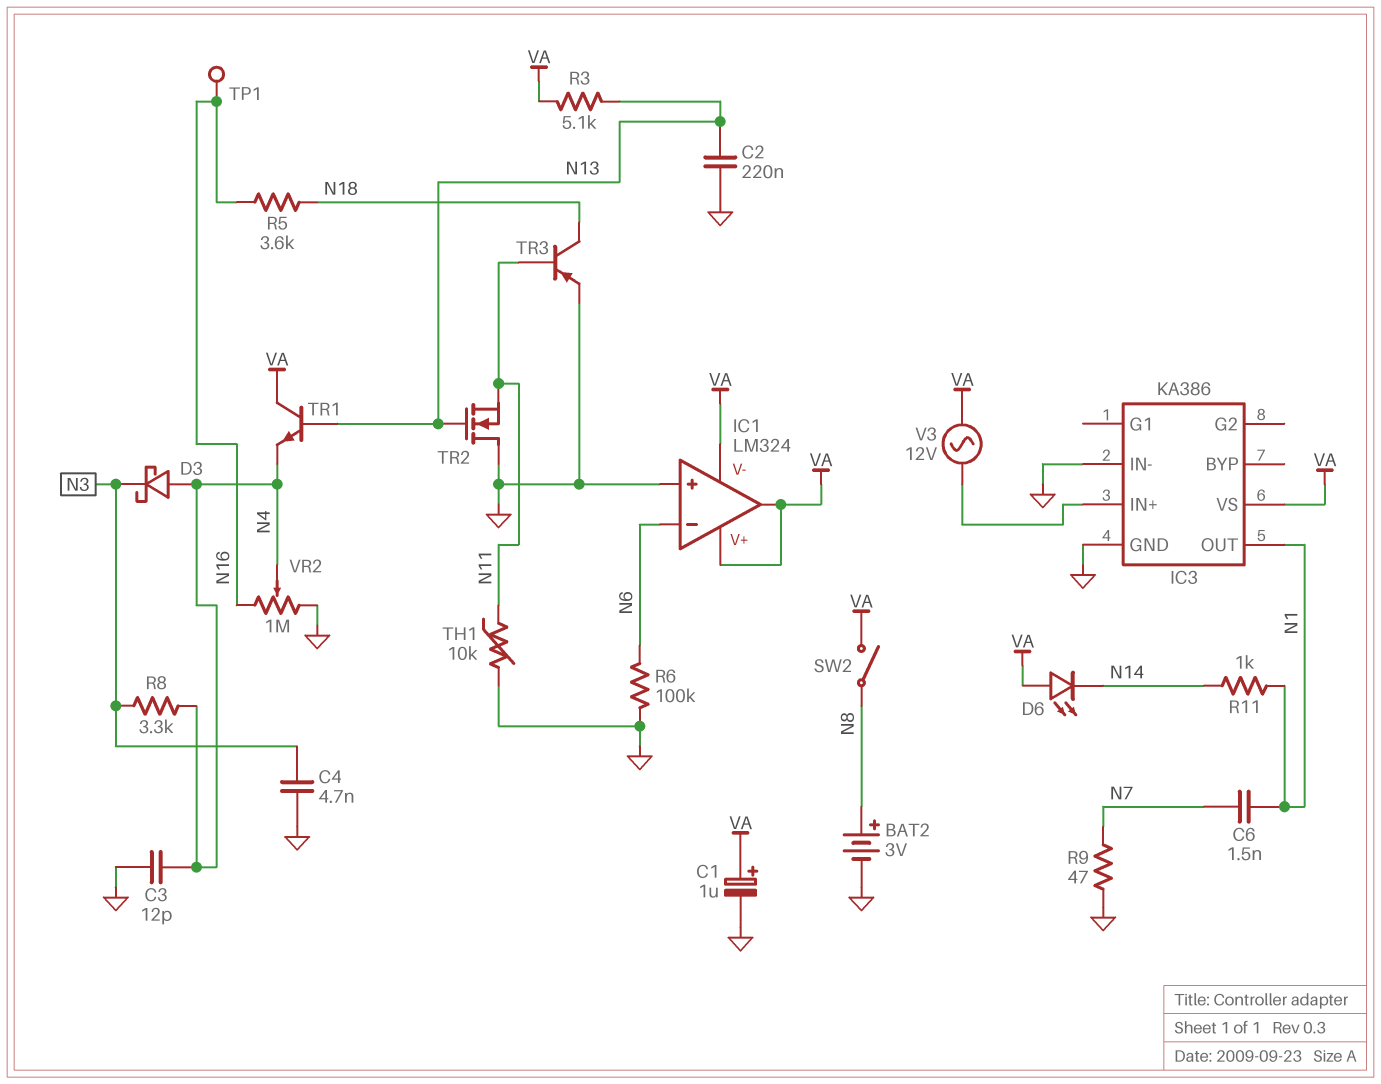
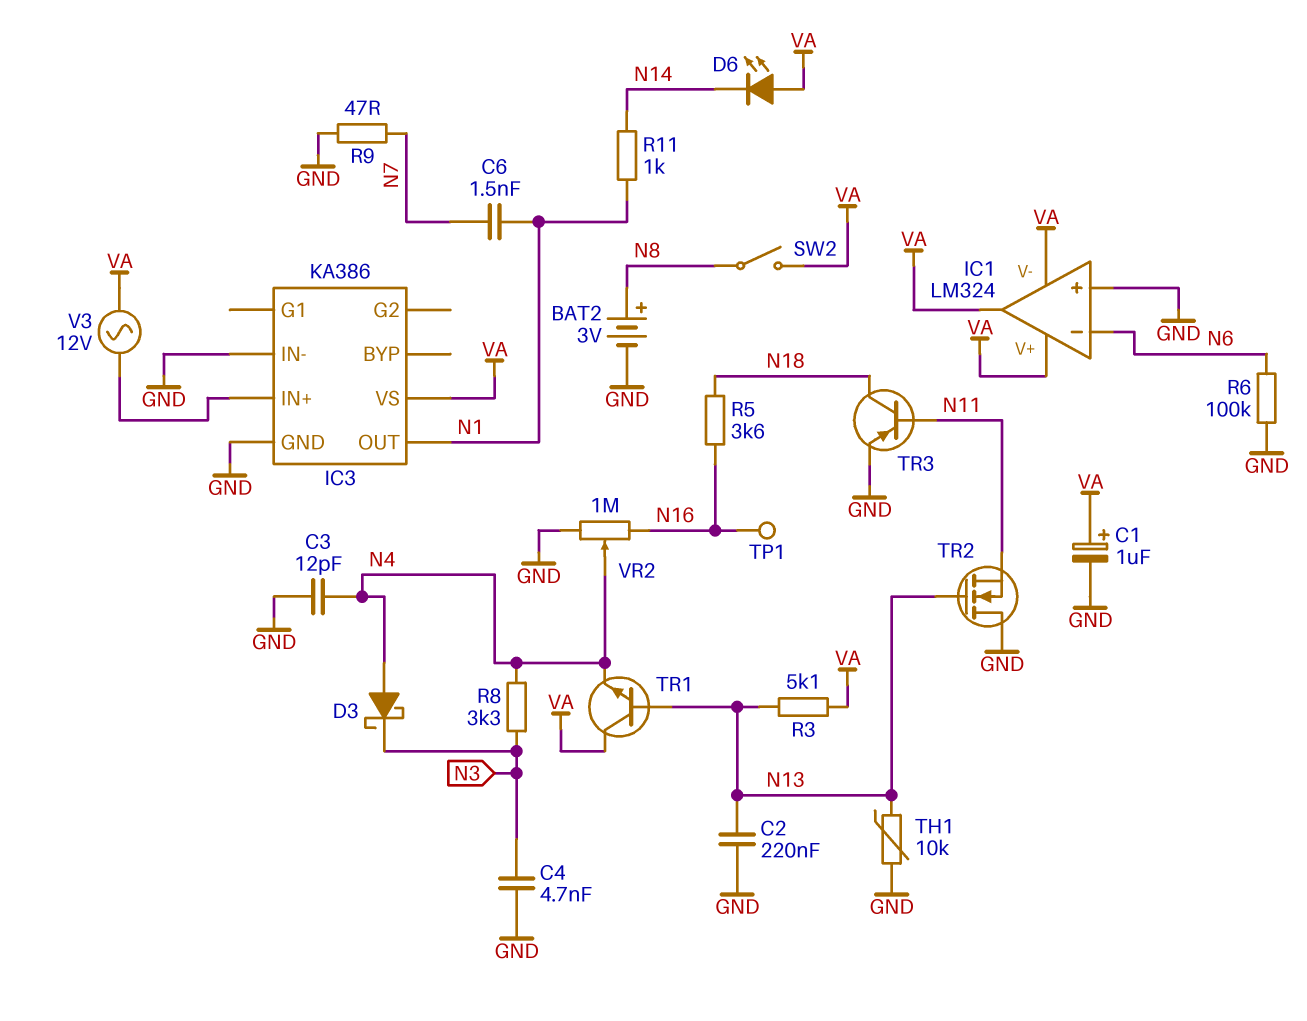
TH1: 10k (GND, N11) -> 10k (GND, N13)

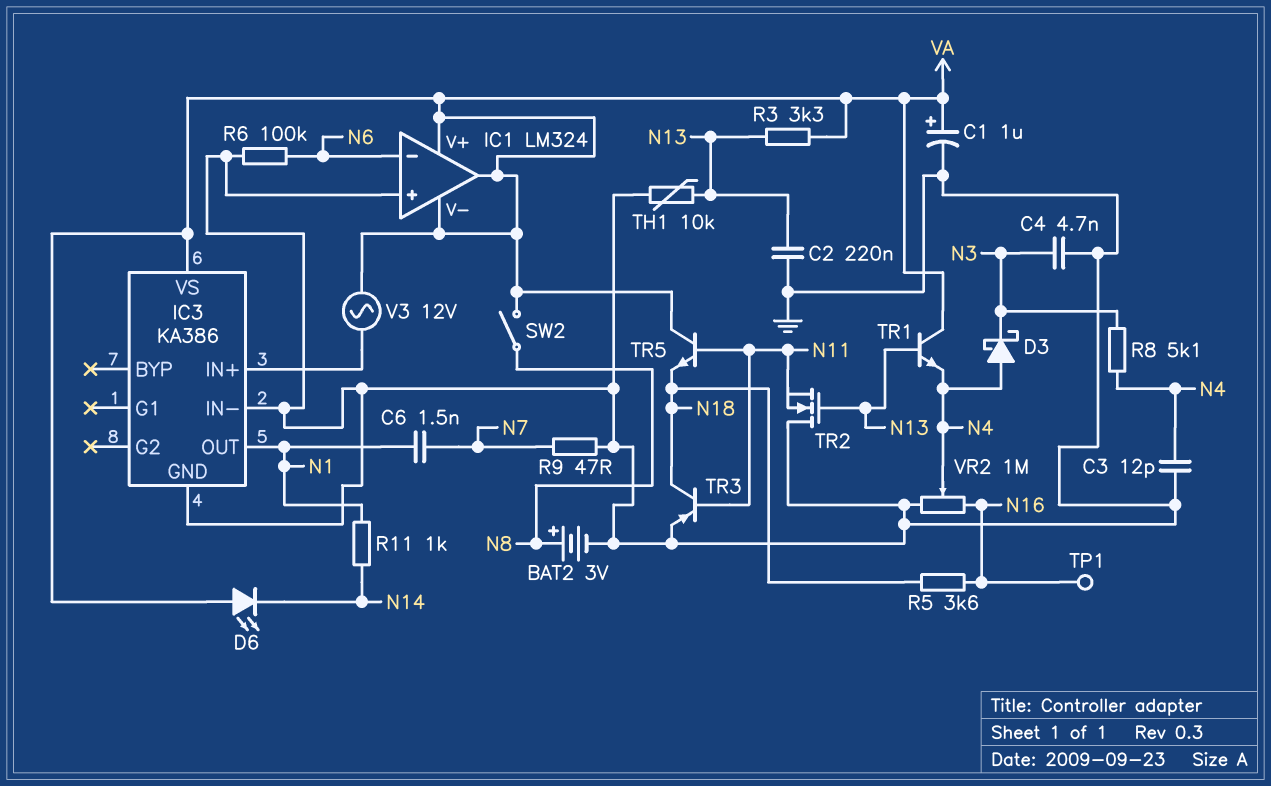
R3: 5.1k (N13, VA) -> 3.3k (N13, VA)
R8: 3.3k (N3, N4) -> 5.1k (N3, N4)
TR5: none -> NPN (B N11, C VA, E N18)

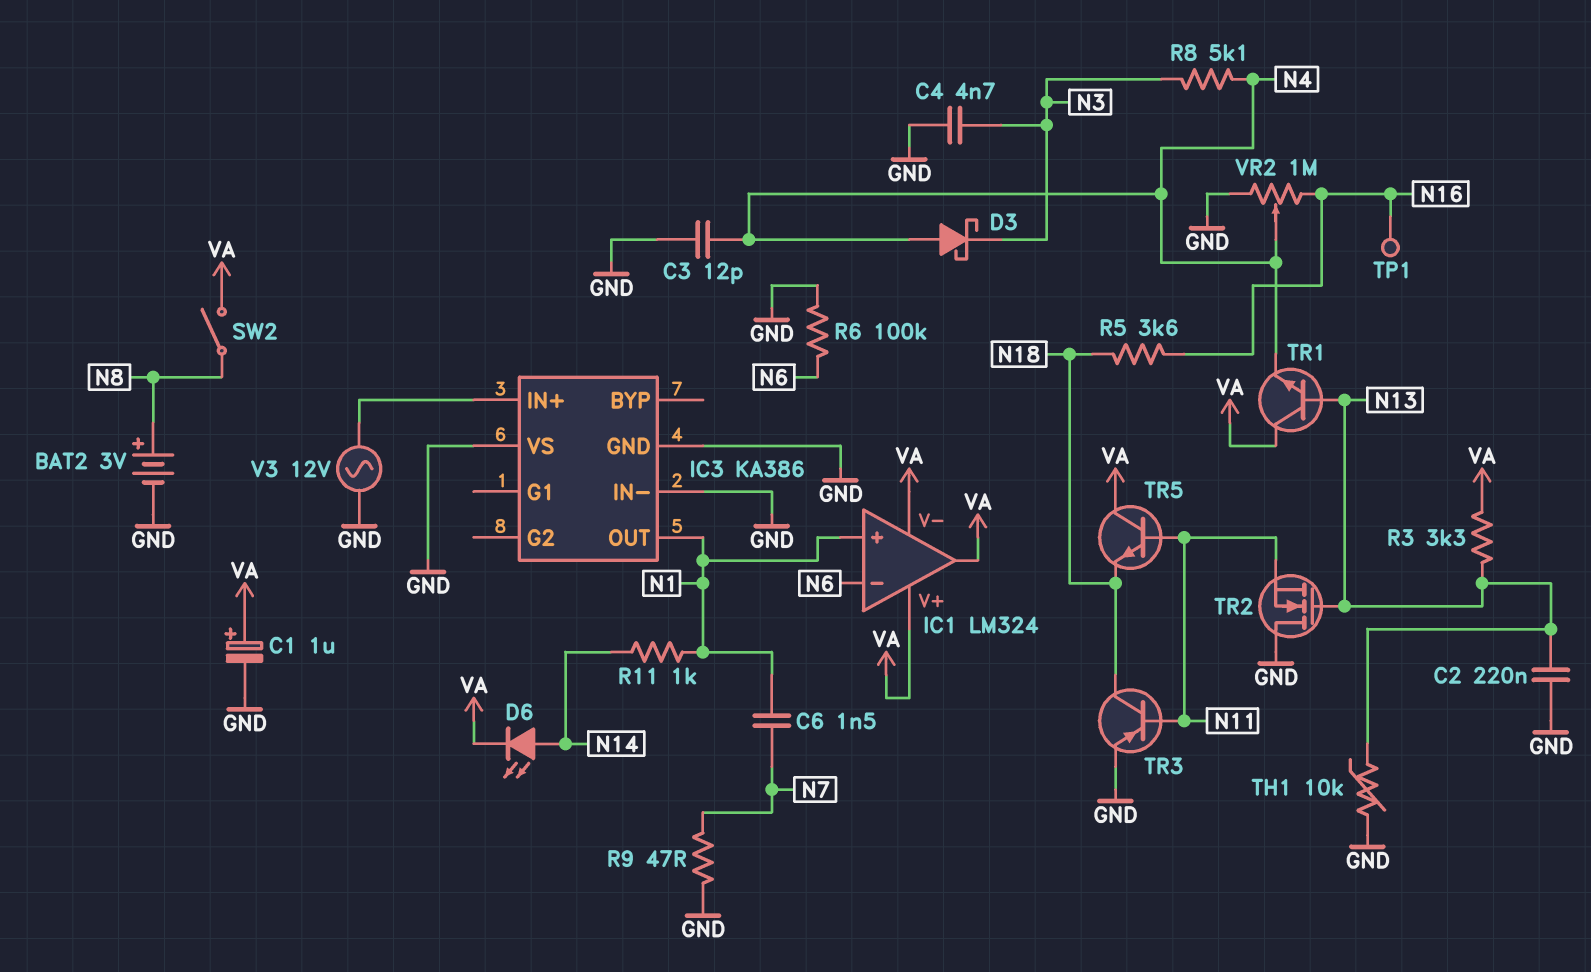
D6: LED (A VA, K N14) -> LED (A N14, K VA)
IC1 pin in+: GND -> N1
IC3 pin VS: VA -> GND
V3: AC 12V (IC3/IN+, VA) -> AC 12V (GND, IC3/IN+)

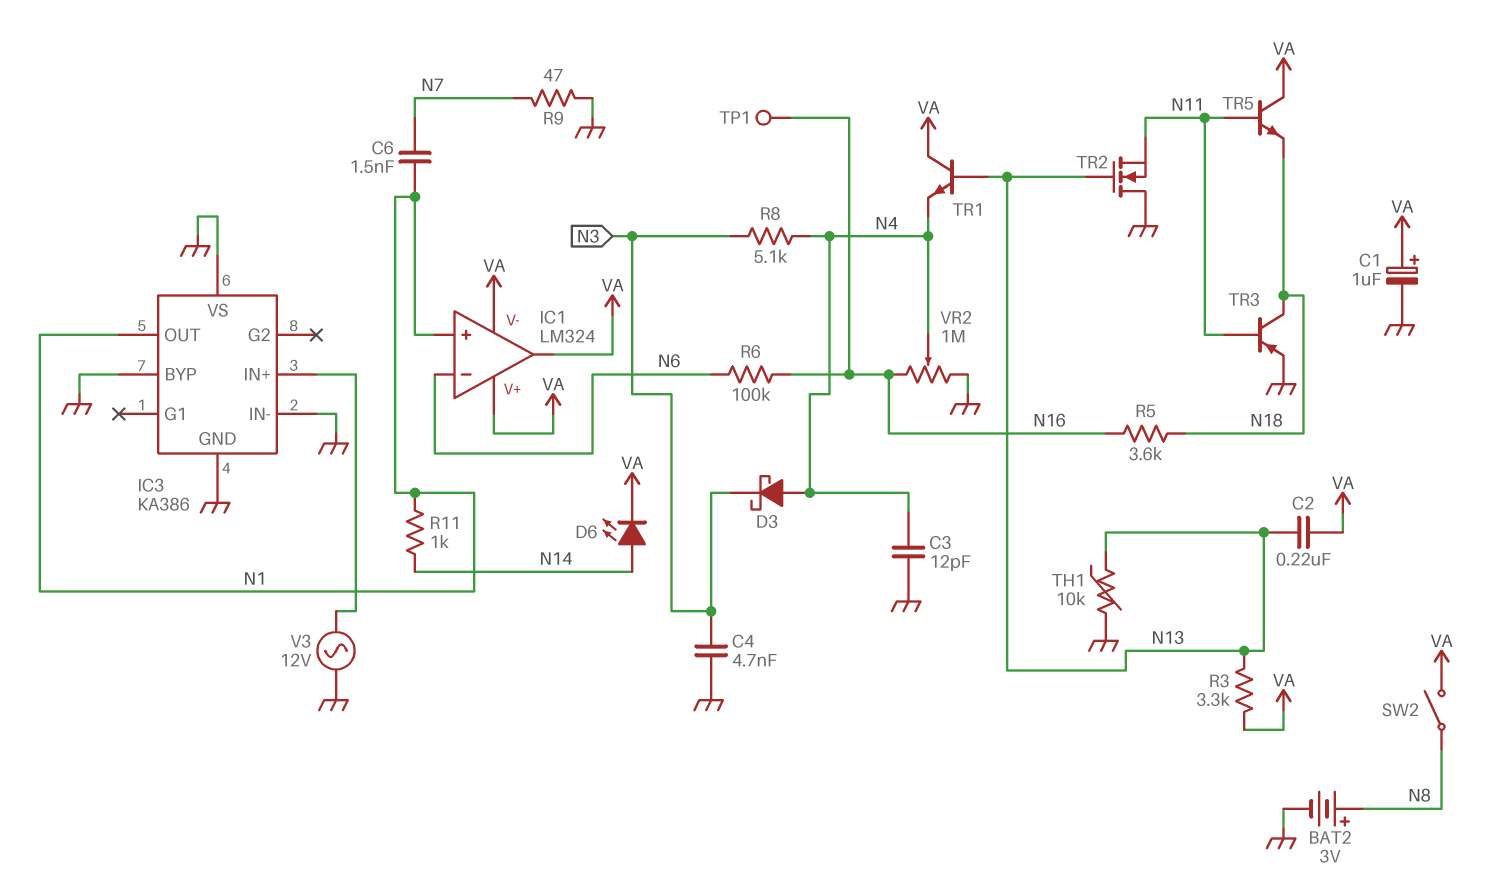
C2: 220nF (GND, N13) -> 220nF (N13, VA)
IC3 pin BYP: none -> GND
R6: 100k (GND, N6) -> 100k (N6, N16)

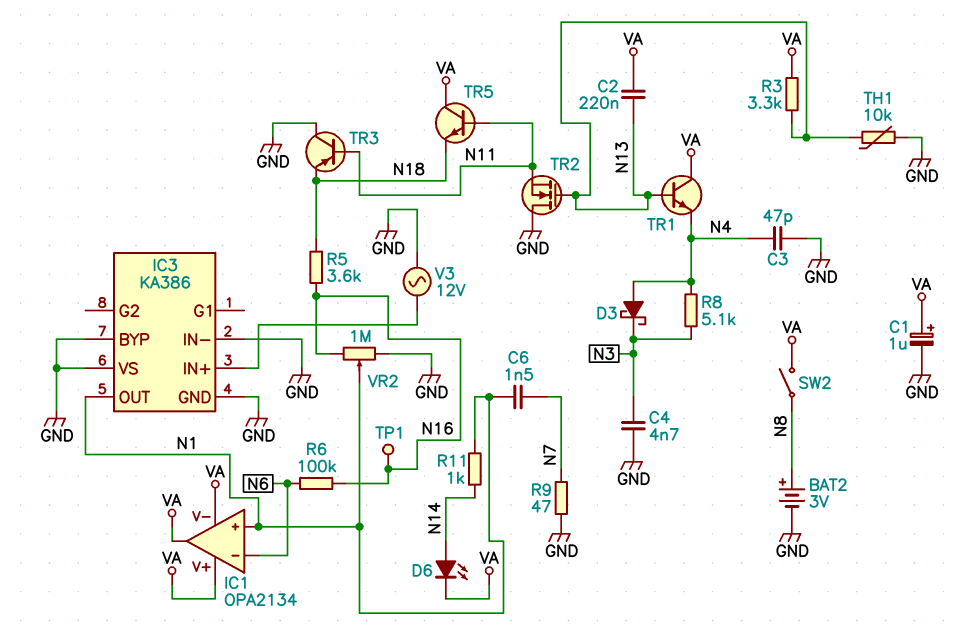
C3: 12pF (GND, N4) -> 47pF (GND, N4)
IC1: LM324 -> OPA2134
TR3: PNP (B N11, C N18, E GND) -> PNP (B N11, C GND, E N18)
VR2: 1M (GND, N16, wiper N4) -> 1M (GND, N16, wiper N1)

